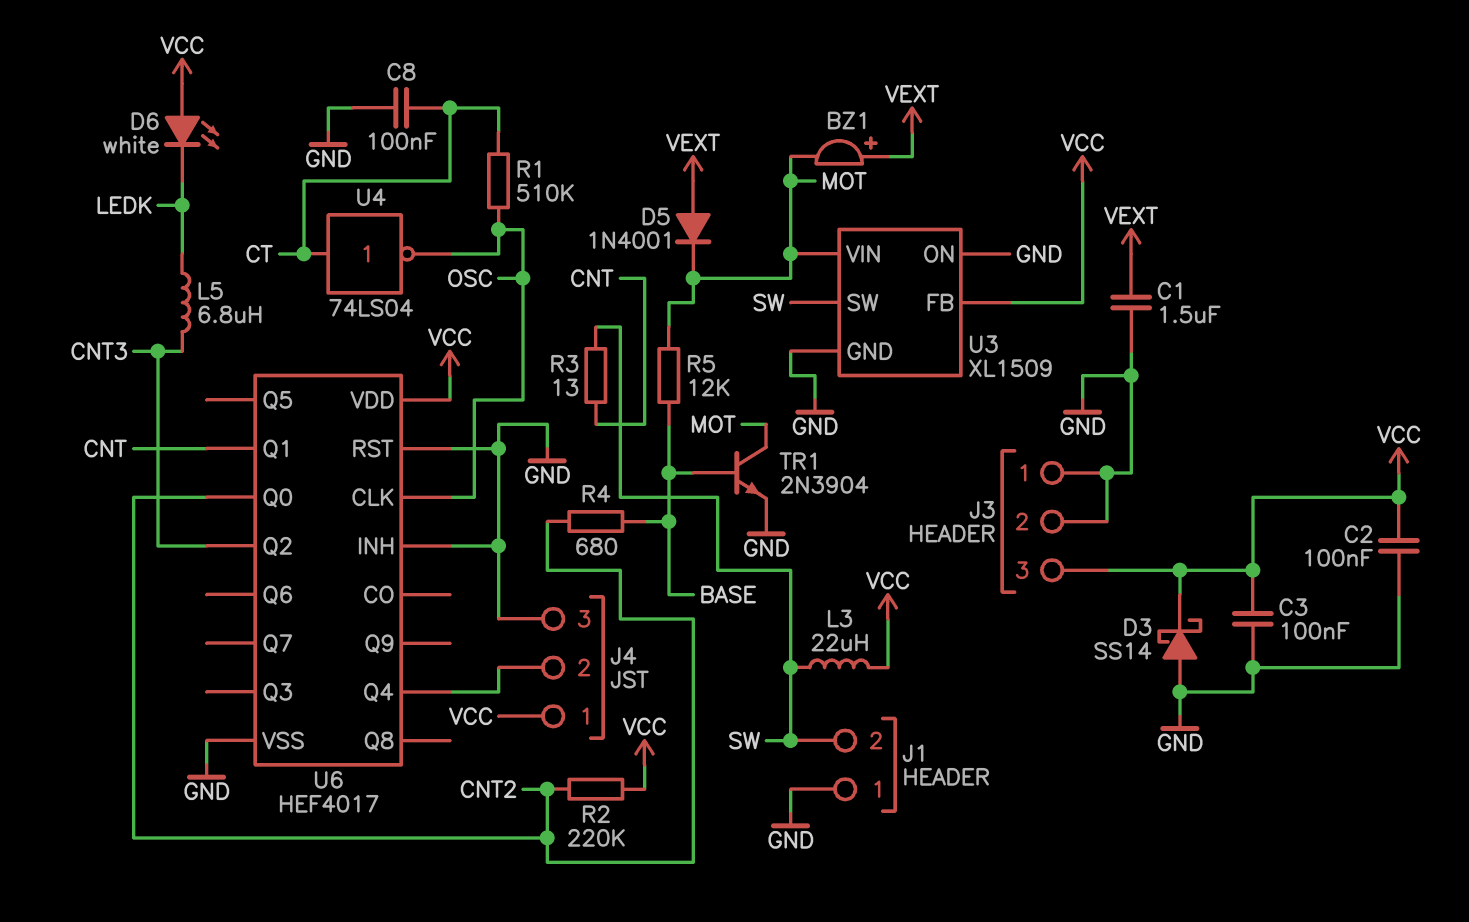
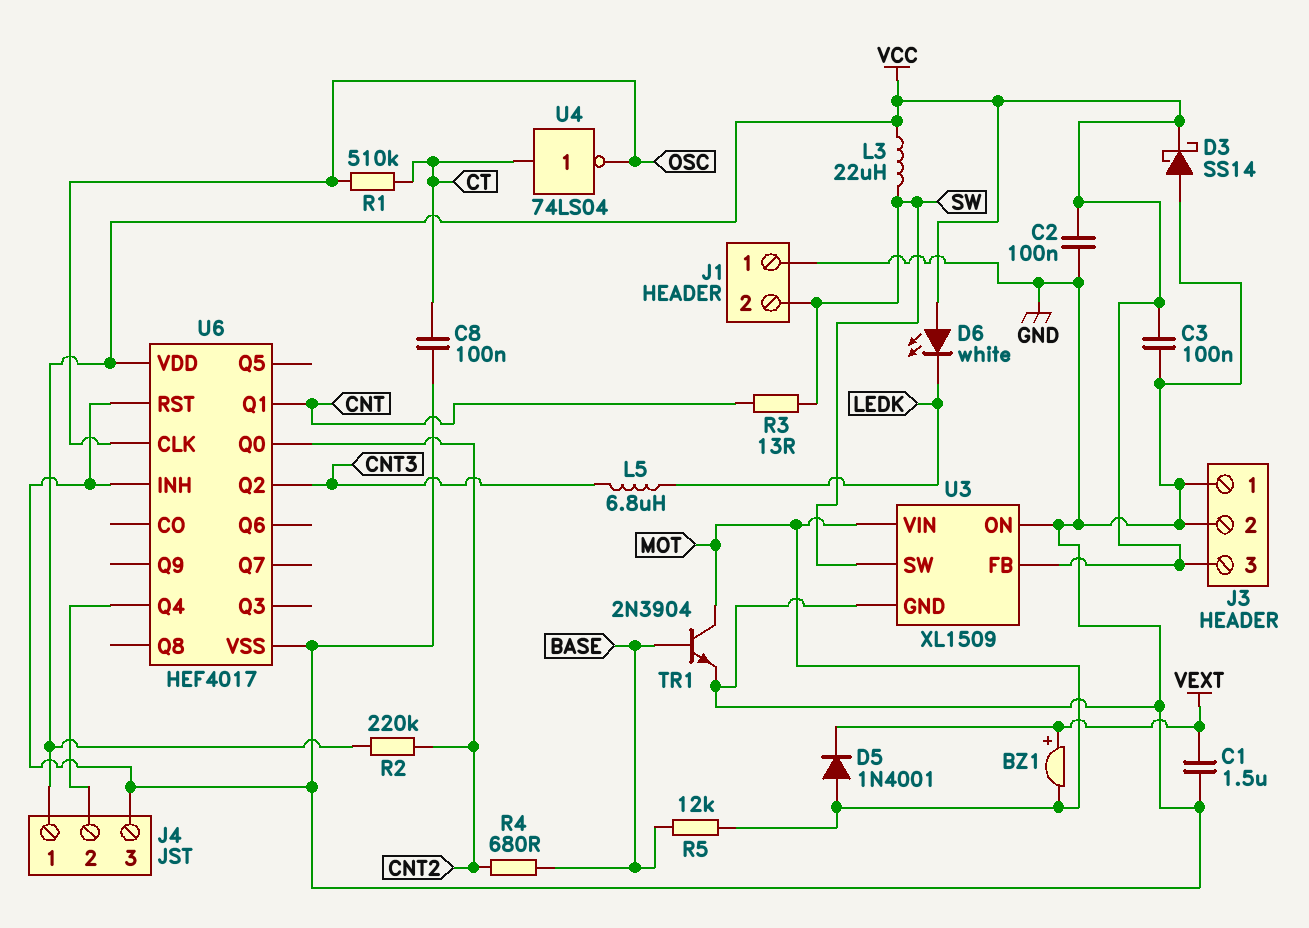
D5: diode 1N4001 (A VEXT, K MOT) -> diode 1N4001 (A MOT, K VEXT)

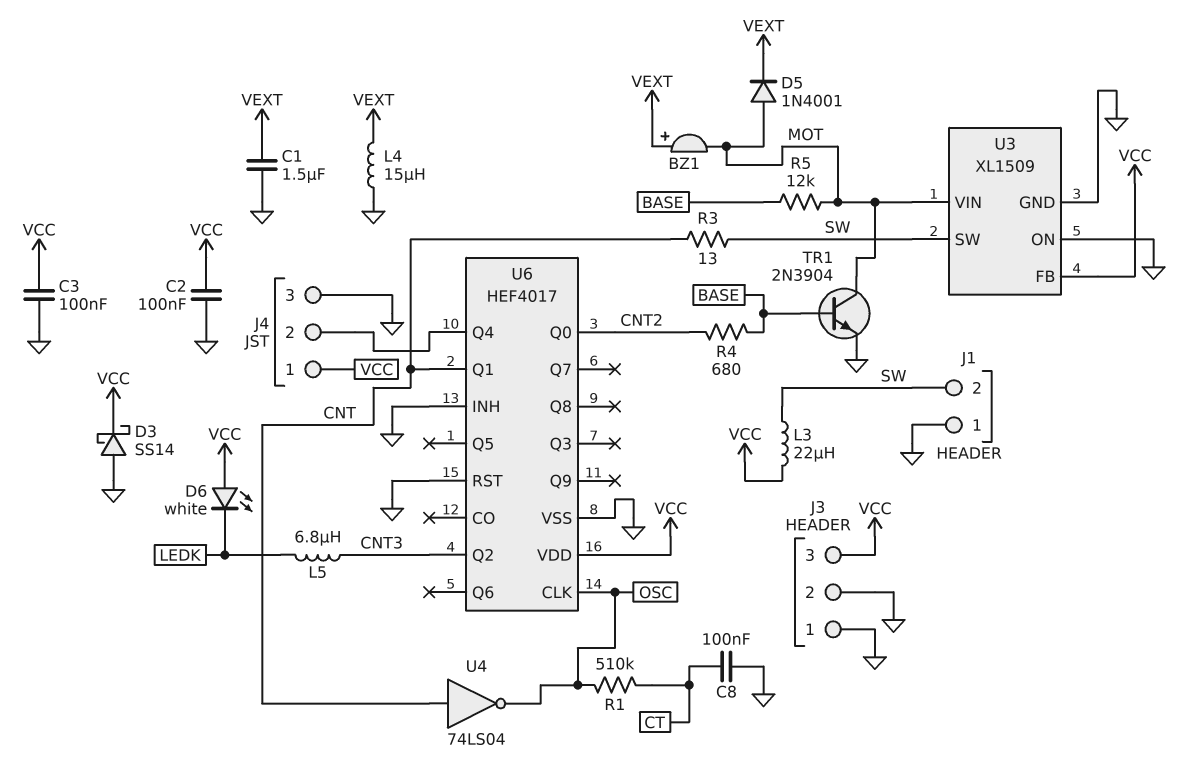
L4: none -> 15uH (GND, VEXT)
R2: 220k (CNT2, VCC) -> none
U4: NOT 74LS04 (in CT, out OSC) -> NOT 74LS04 (in CNT, out OSC)

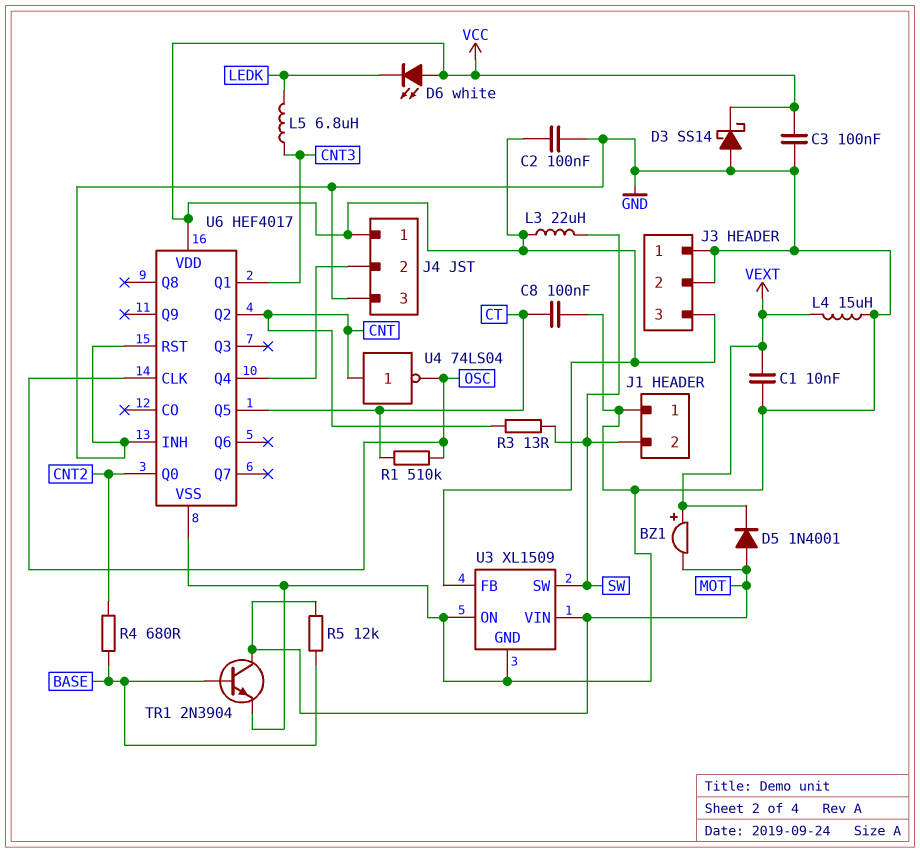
C1: 1.5uF (GND, VEXT) -> 10nF (GND, VEXT)
U6 pin Q1: CNT -> CNT3
U6 pin Q2: CNT3 -> CNT
U6 pin Q5: none -> CT

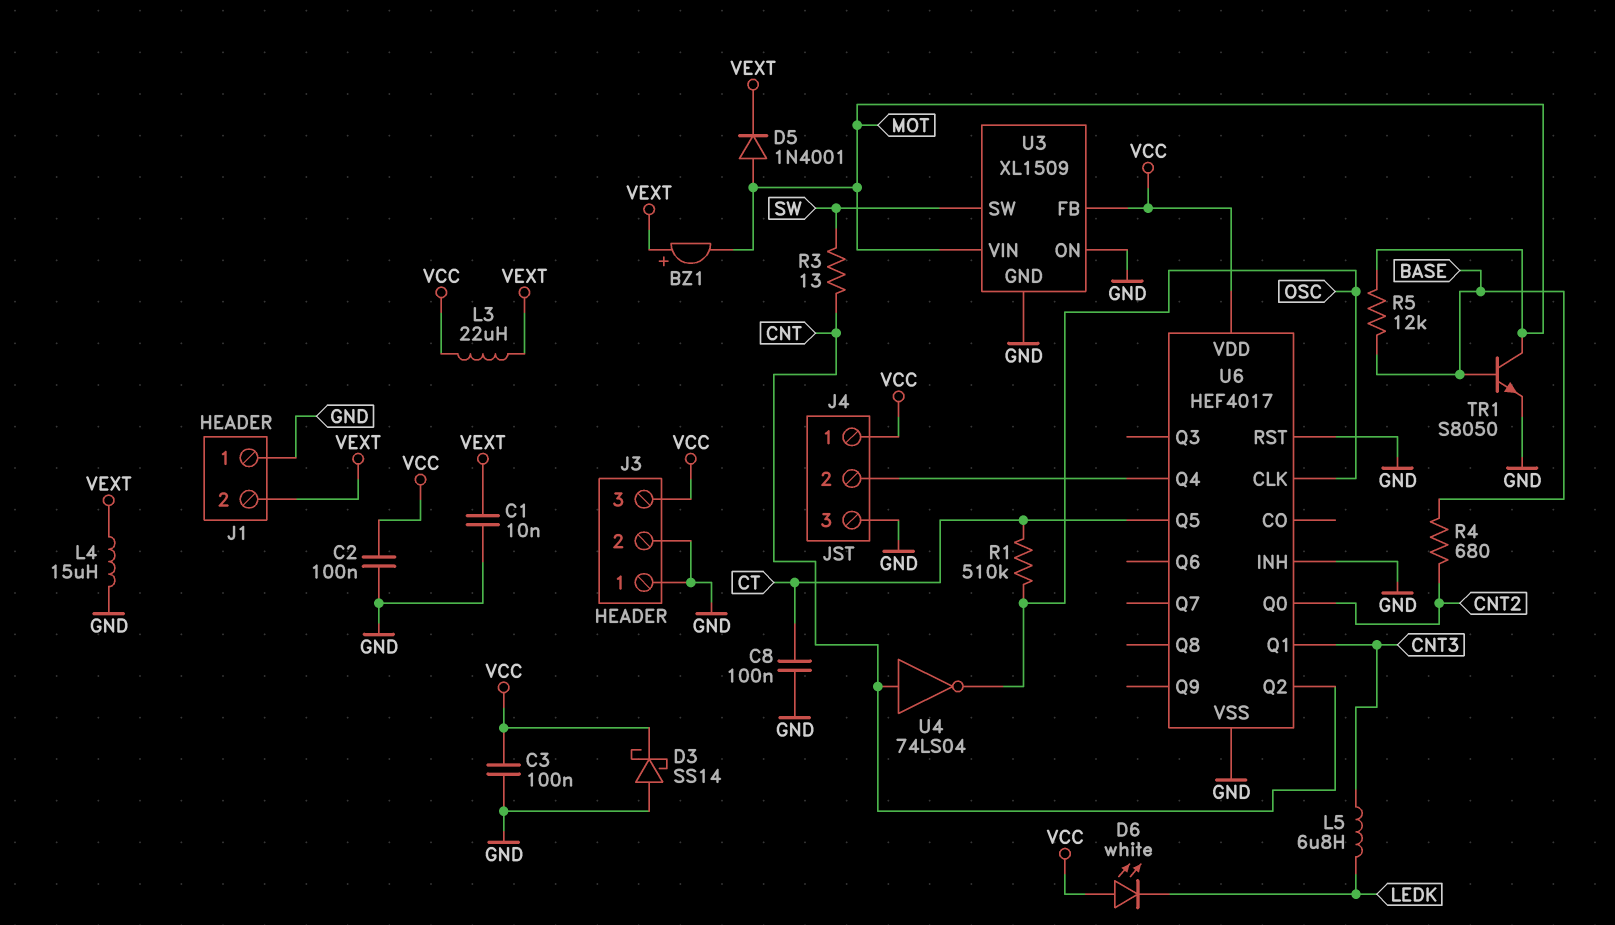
J1 pin 2: SW -> VEXT
L3: 22uH (SW, VCC) -> 22uH (VCC, VEXT)
TR1: NPN 2N3904 (B BASE, C MOT, E GND) -> NPN S8050 (B BASE, C MOT, E GND)

